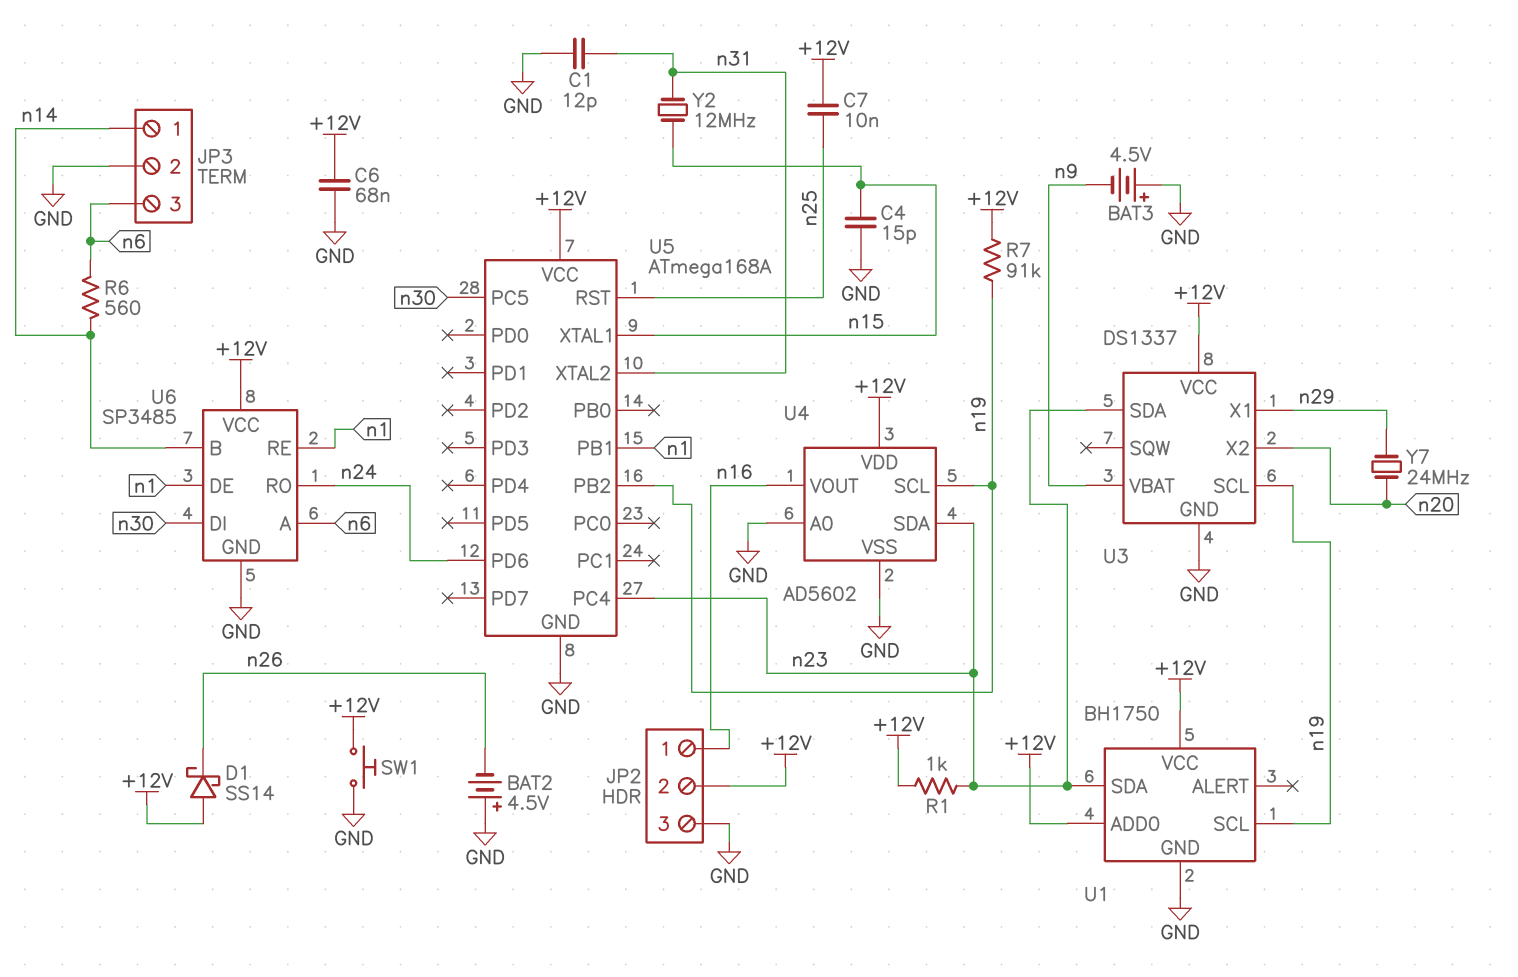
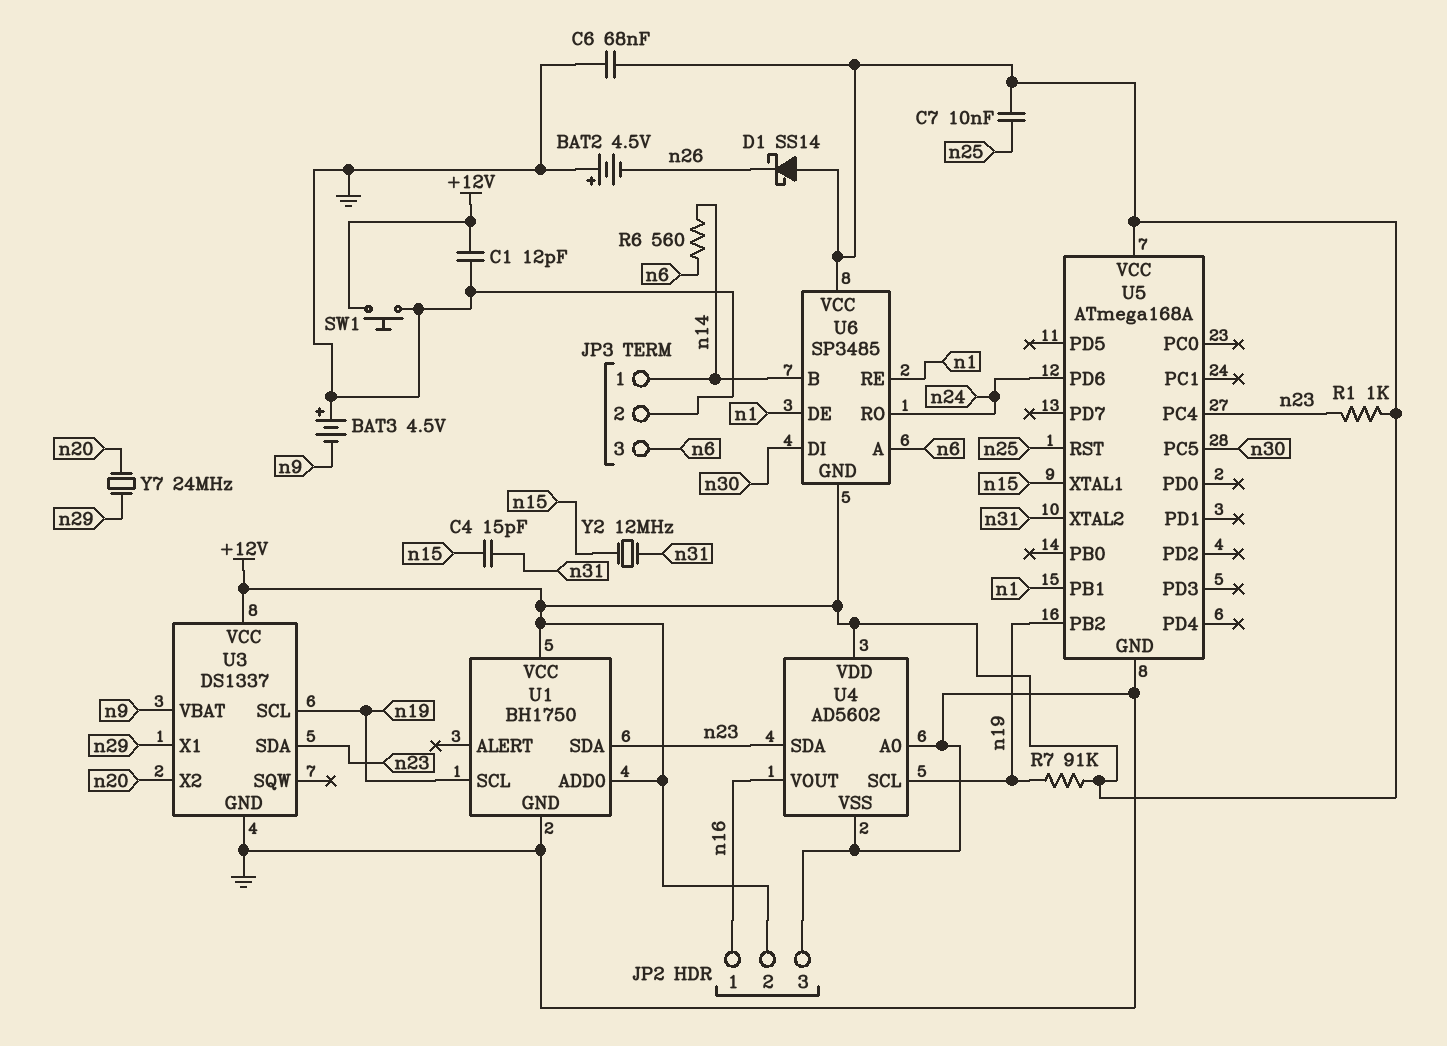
C1: 12pF (GND, n31) -> 12pF (+12V, GND)
C4: 15pF (GND, n15) -> 15pF (n15, n31)
U6 pin GND: GND -> +12V

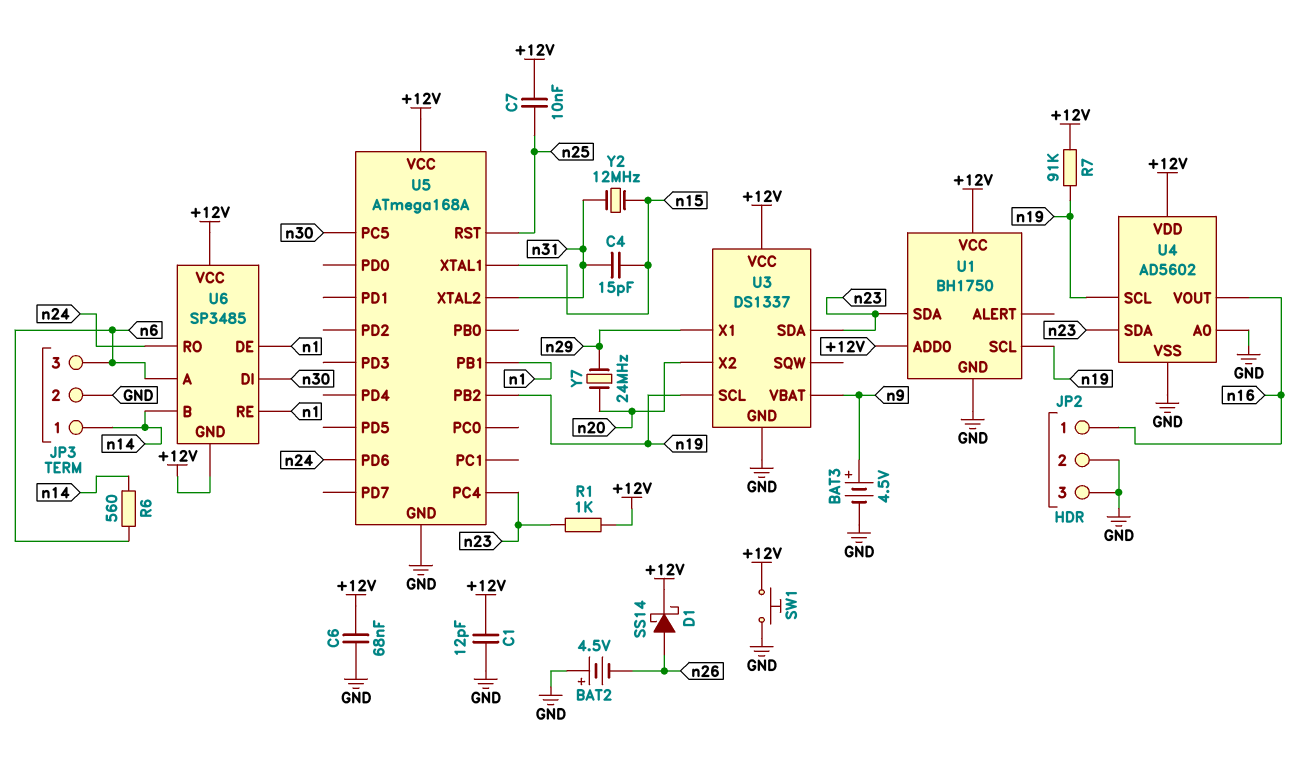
BAT3: 4.5V (plus GND, minus n9) -> 4.5V (plus n9, minus GND)
D1: schottky SS14 (A +12V, K n26) -> schottky SS14 (A n26, K +12V)
JP2 pin 2: +12V -> GND

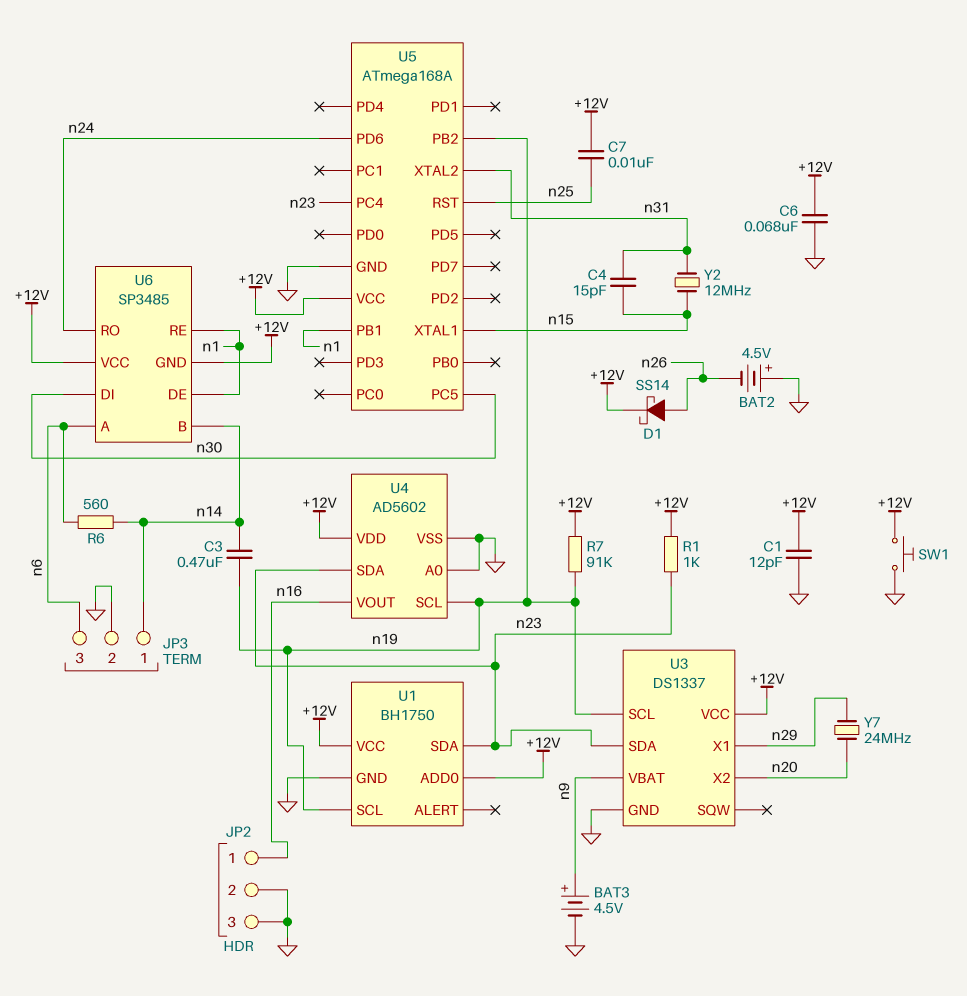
C3: none -> 470nF (n14, n19)

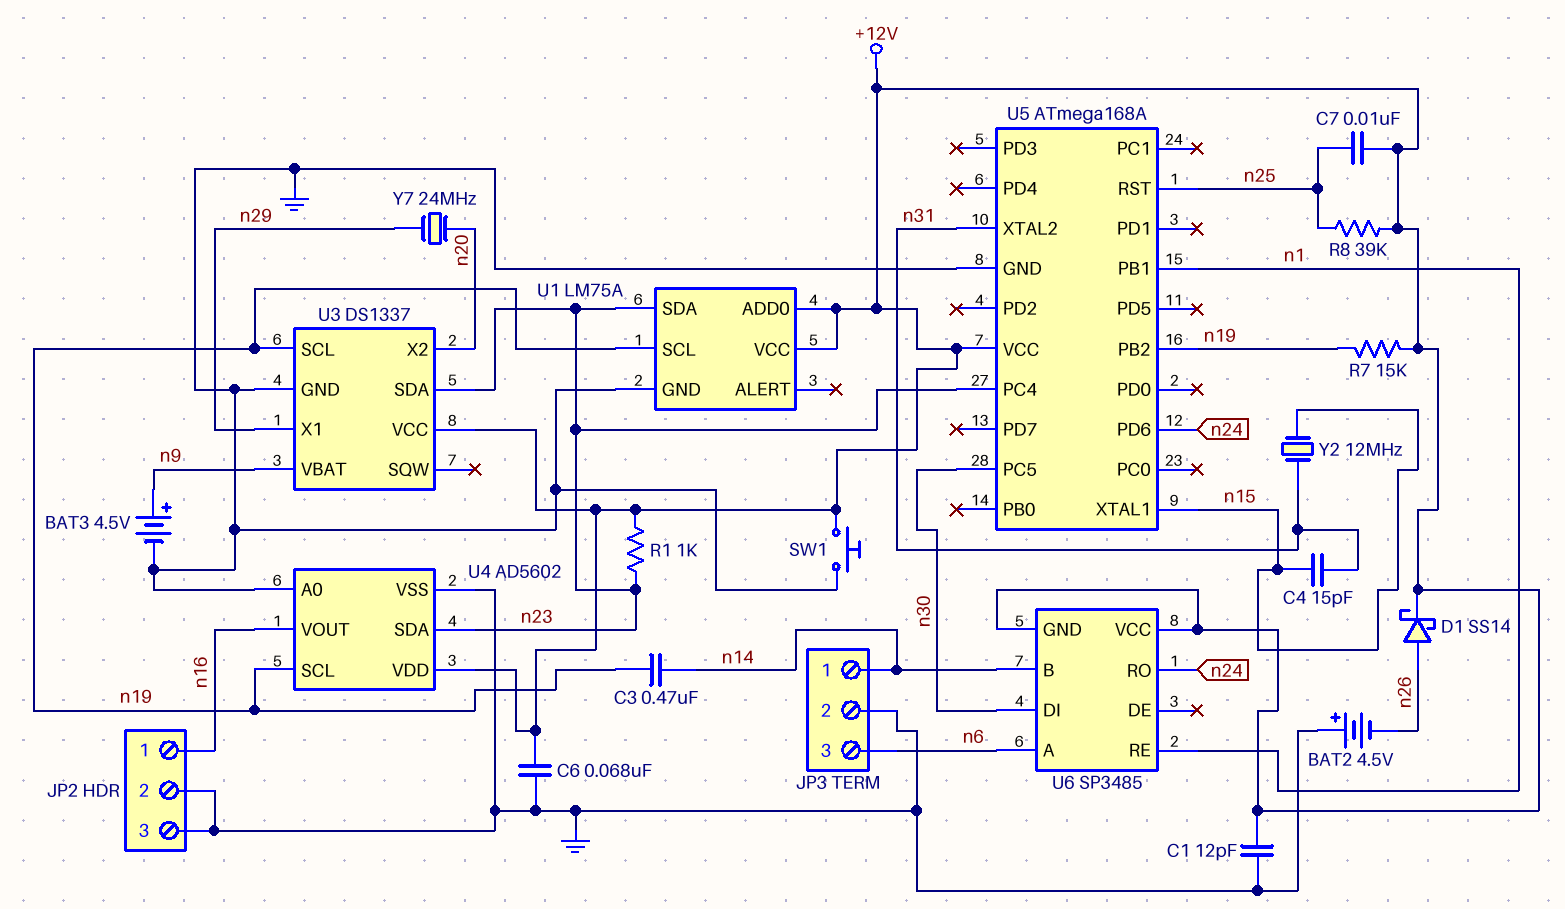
R6: 560 (n6, n14) -> none
R7: 91k (+12V, n19) -> 15k (+12V, n19)
R8: none -> 39k (+12V, n25)
U1: BH1750 -> LM75A
U6 pin DE: n1 -> none

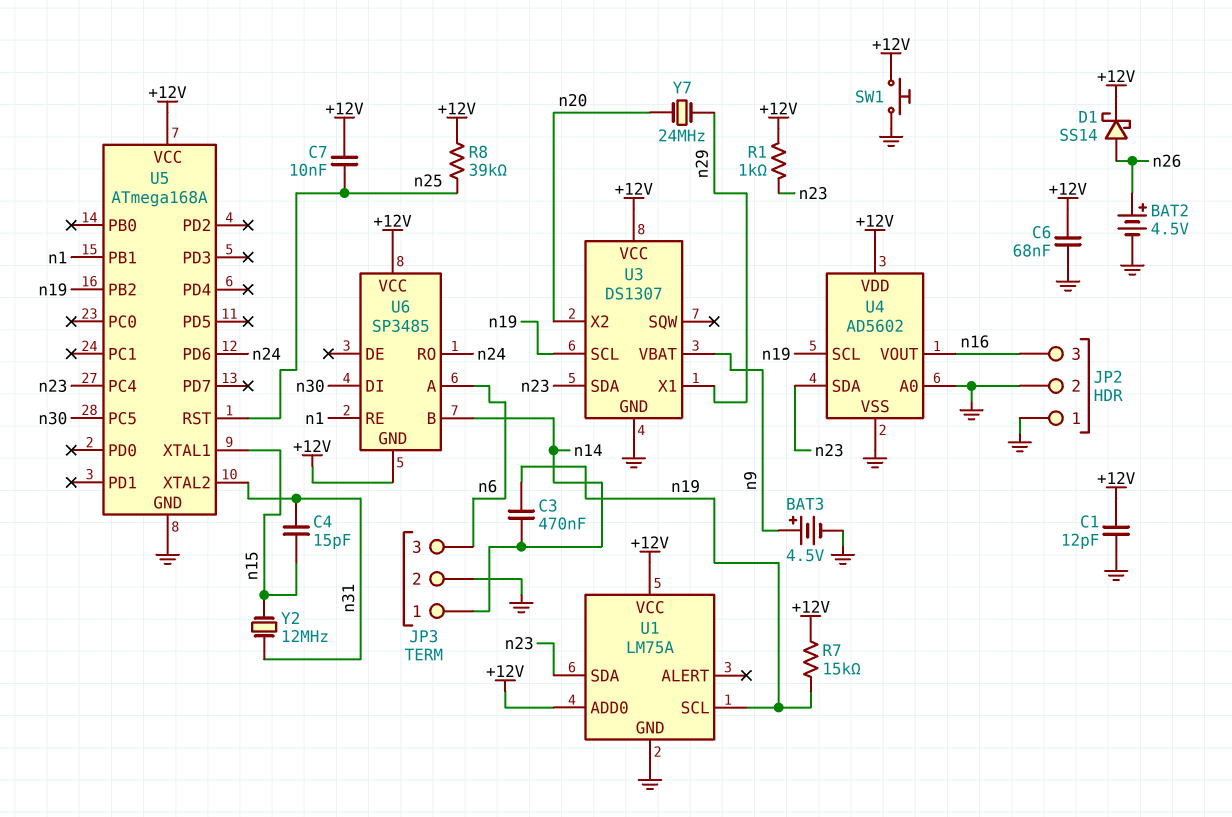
BAT2: 4.5V (plus GND, minus n26) -> 4.5V (plus n26, minus GND)
JP2 pin 1: n16 -> GND
JP2 pin 3: GND -> n16
U3: DS1337 -> DS1307

